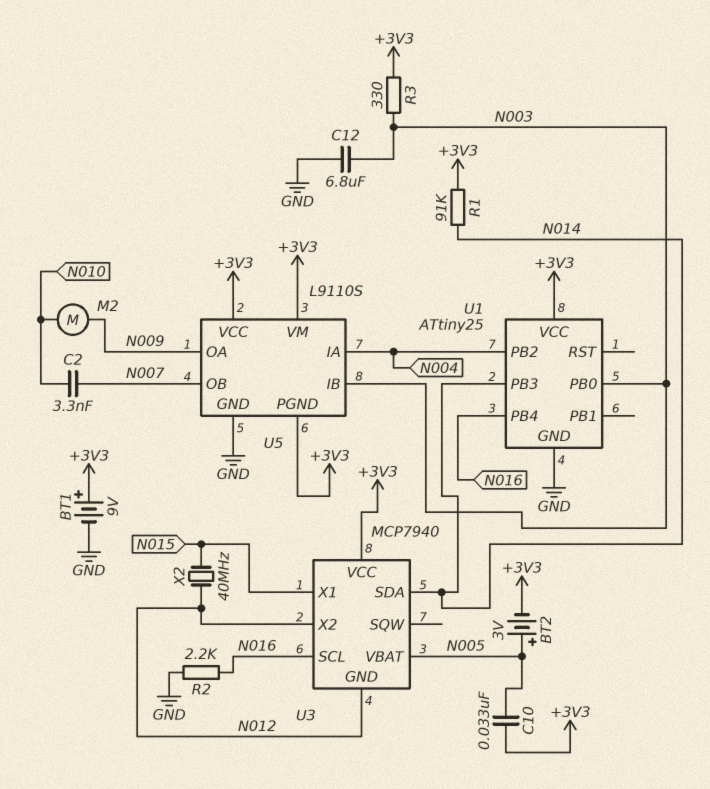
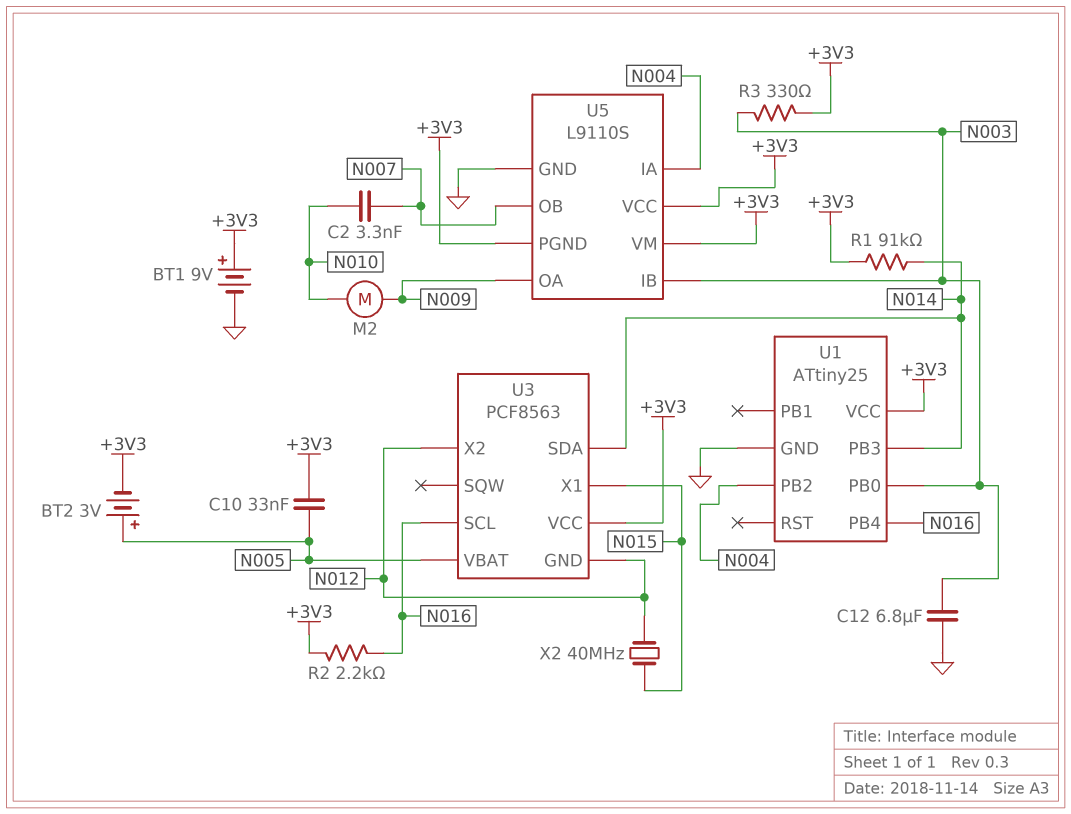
R2: 2.2k (GND, N016) -> 2.2k (+3V3, N016)
U3: MCP7940 -> PCF8563

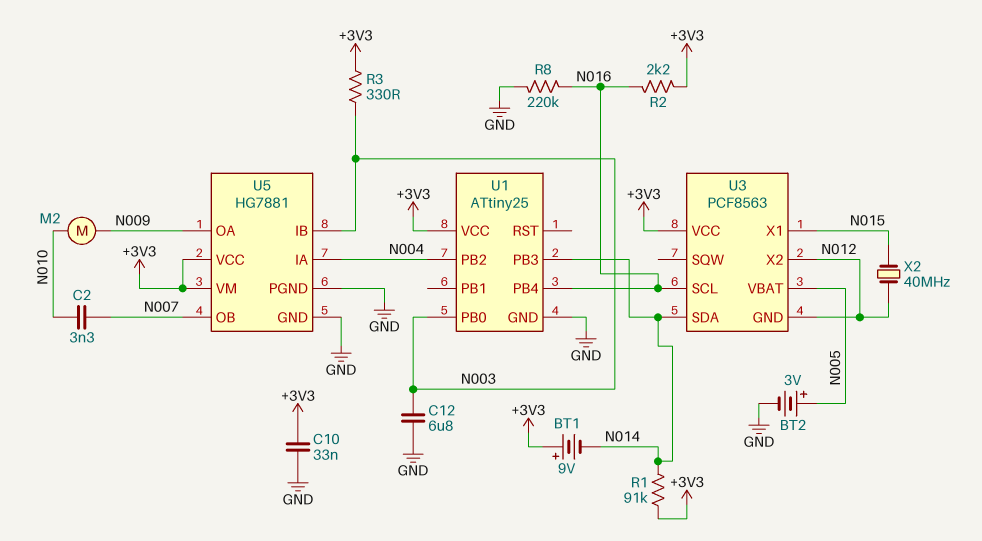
BT1: 9V (plus +3V3, minus GND) -> 9V (plus +3V3, minus N014)
BT2: 3V (plus N005, minus +3V3) -> 3V (plus N005, minus GND)
C10: 33nF (+3V3, N005) -> 33nF (+3V3, GND)
R8: none -> 220k (GND, N016)
U5: L9110S -> HG7881
U5 pin PGND: +3V3 -> GND

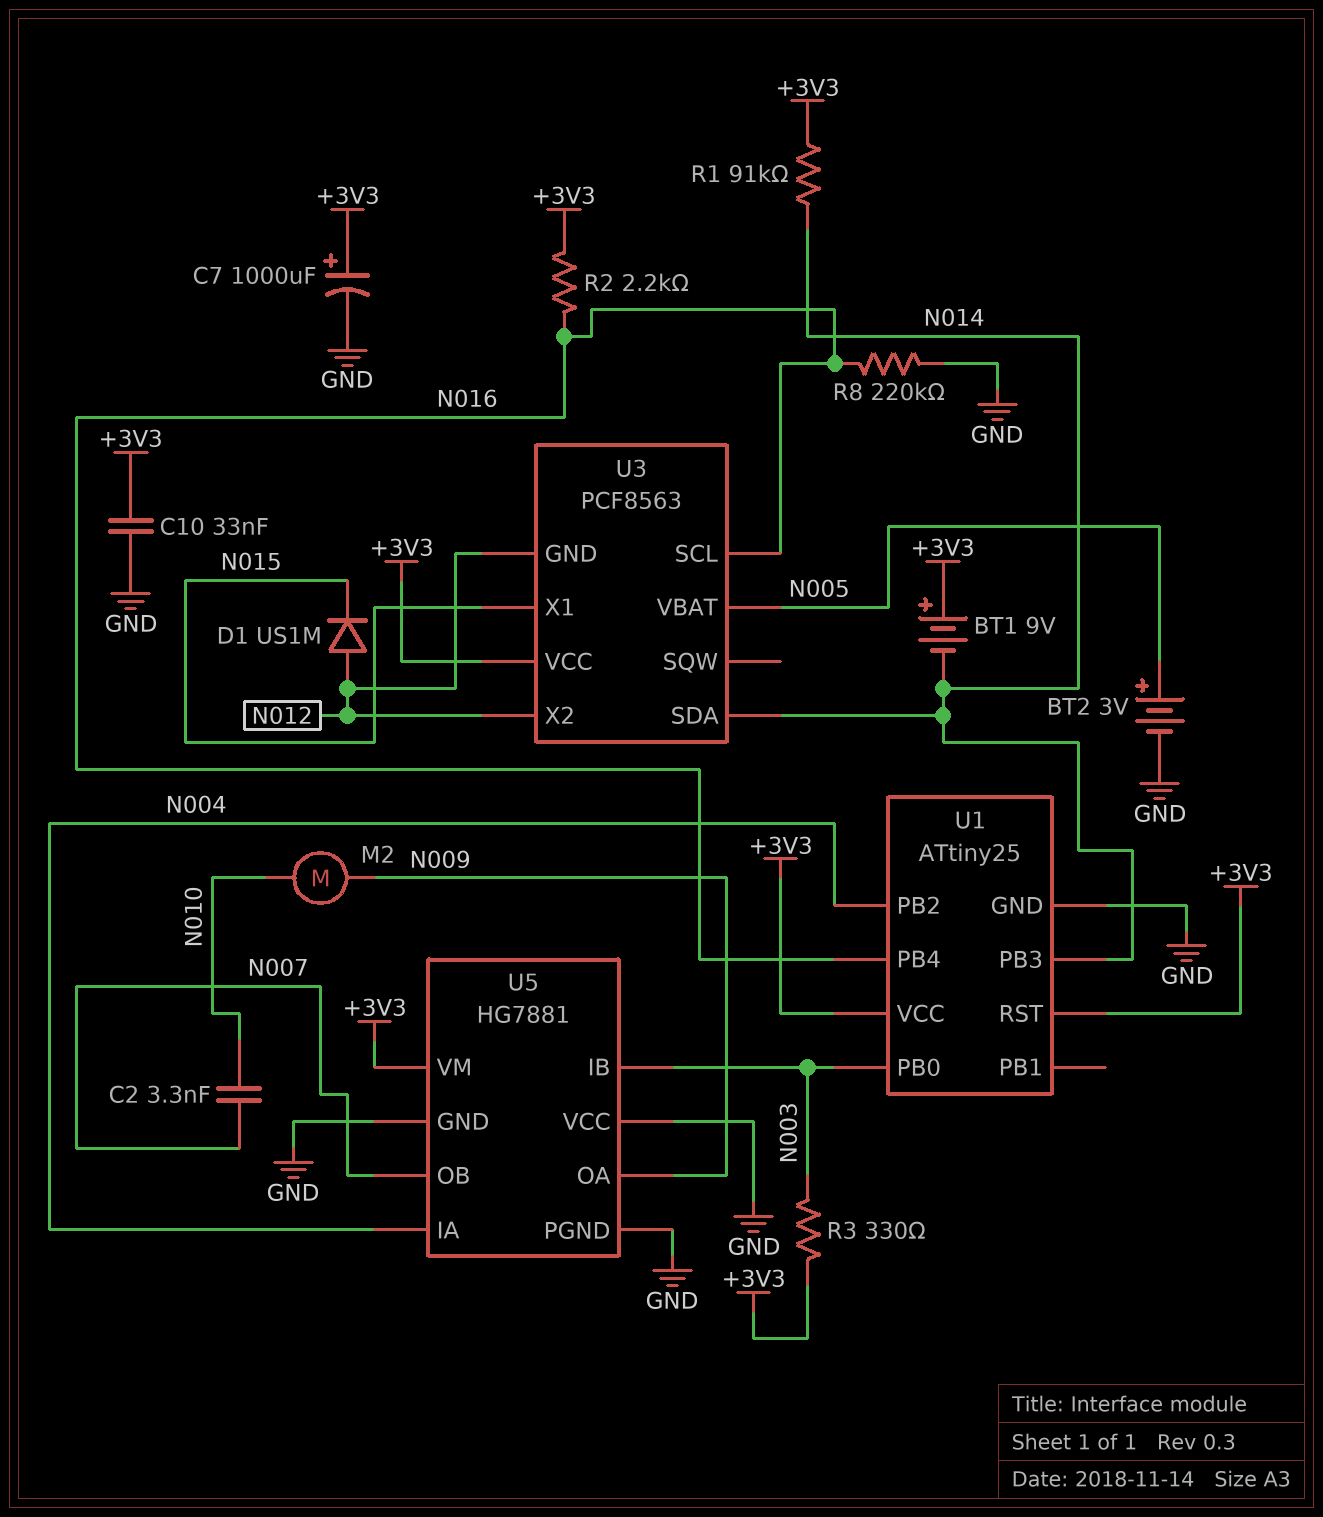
C7: none -> 1000uF (plus +3V3, minus GND)
C12: 6.8uF (GND, N003) -> none
D1: none -> diode US1M (A N012, K N015)
U1 pin RST: none -> +3V3
U5 pin VCC: +3V3 -> GND
X2: 40MHz (N012, N015) -> none

